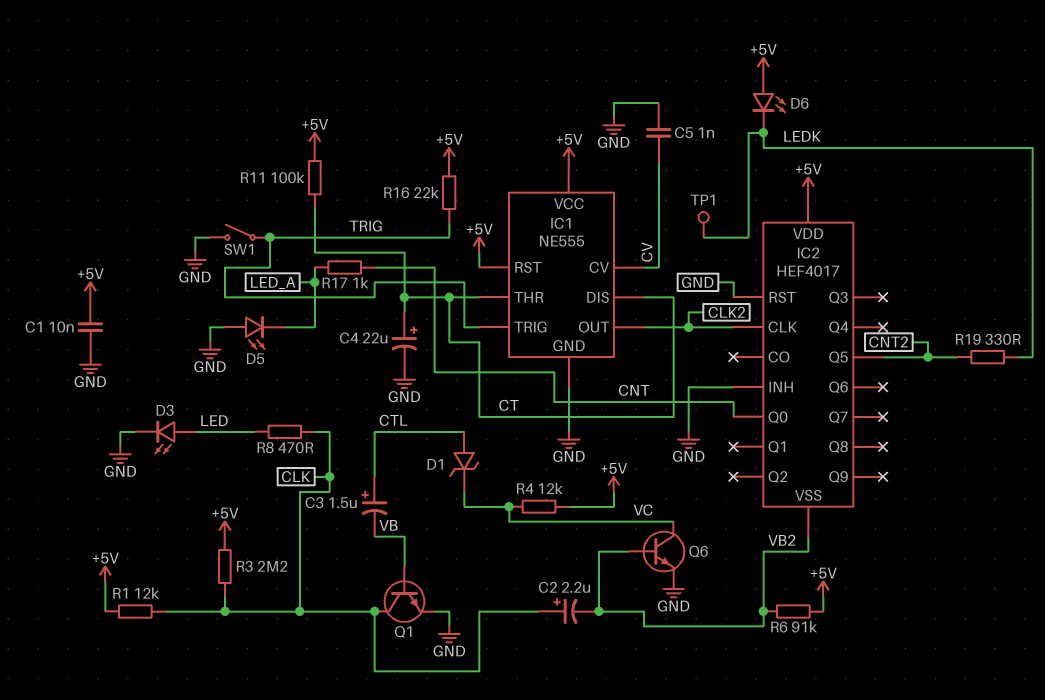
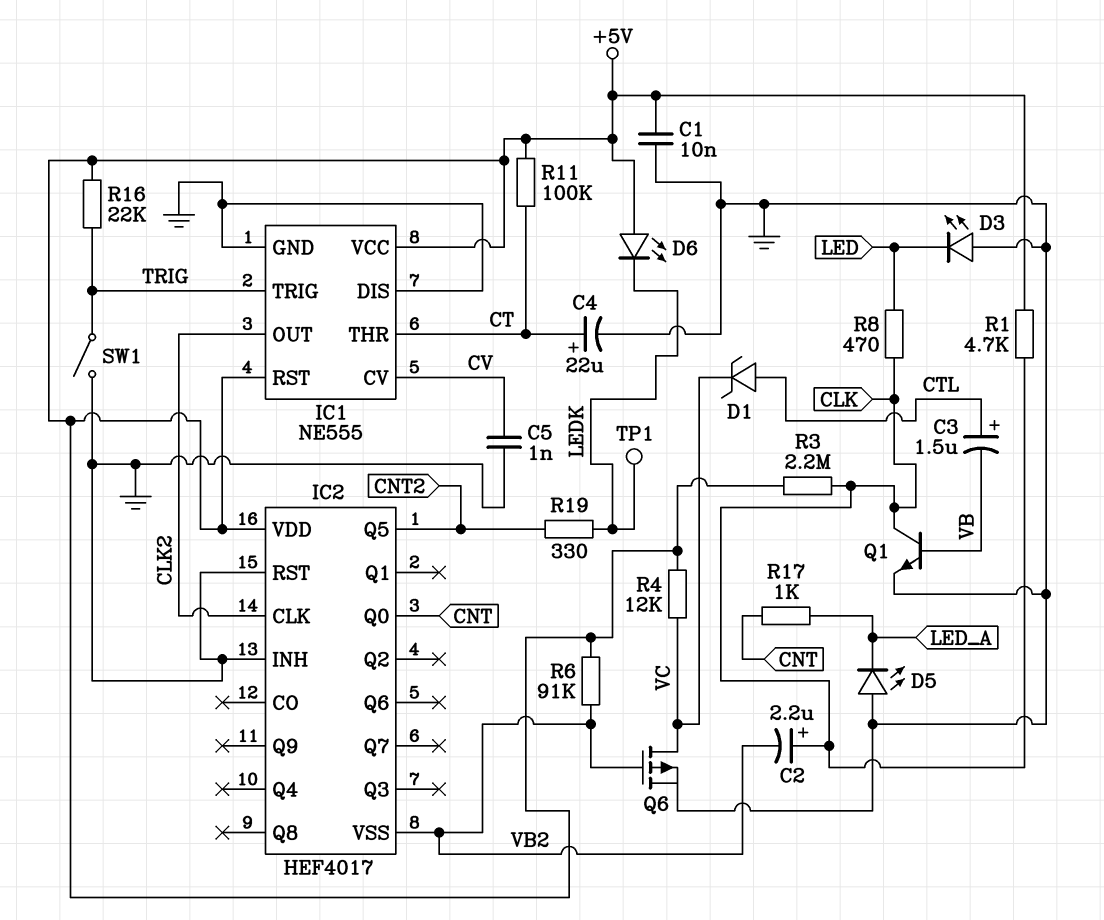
D3: LED (A LED, K GND) -> LED (A GND, K LED)
IC1 pin DIS: CT -> GND
Q6: NPN (B VB2, C VC, E GND) -> PMOS (G VB2, D VC, S GND)
R1: 12k (+5V, CLK) -> 4.7k (+5V, CLK)

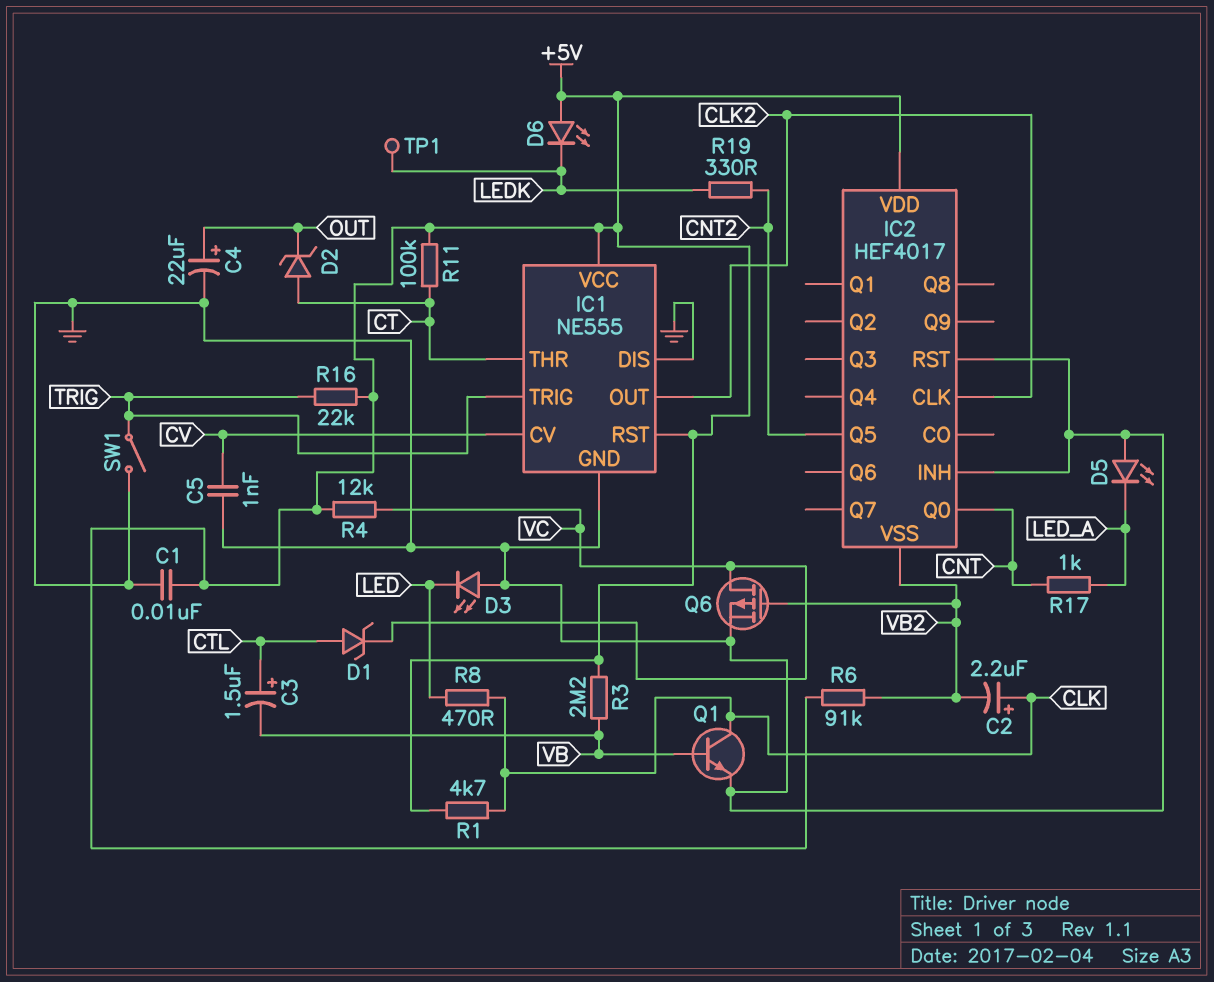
C4: 22uF (plus CT, minus GND) -> 22uF (plus OUT, minus GND)
D2: none -> zener (A CT, K OUT)
R3: 2.2M (+5V, CLK) -> 2.2M (+5V, VB)

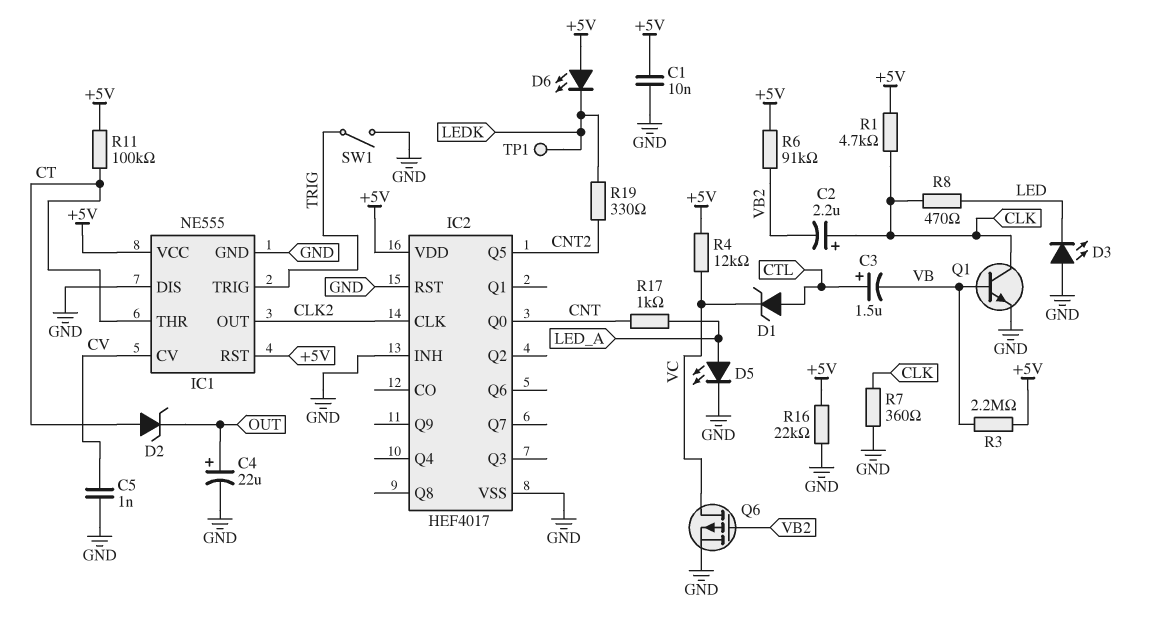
D5: LED (A GND, K LED_A) -> LED (A LED_A, K GND)
IC2 pin VSS: VB2 -> GND
R7: none -> 360 (CLK, GND)
R16: 22k (+5V, TRIG) -> 22k (+5V, GND)

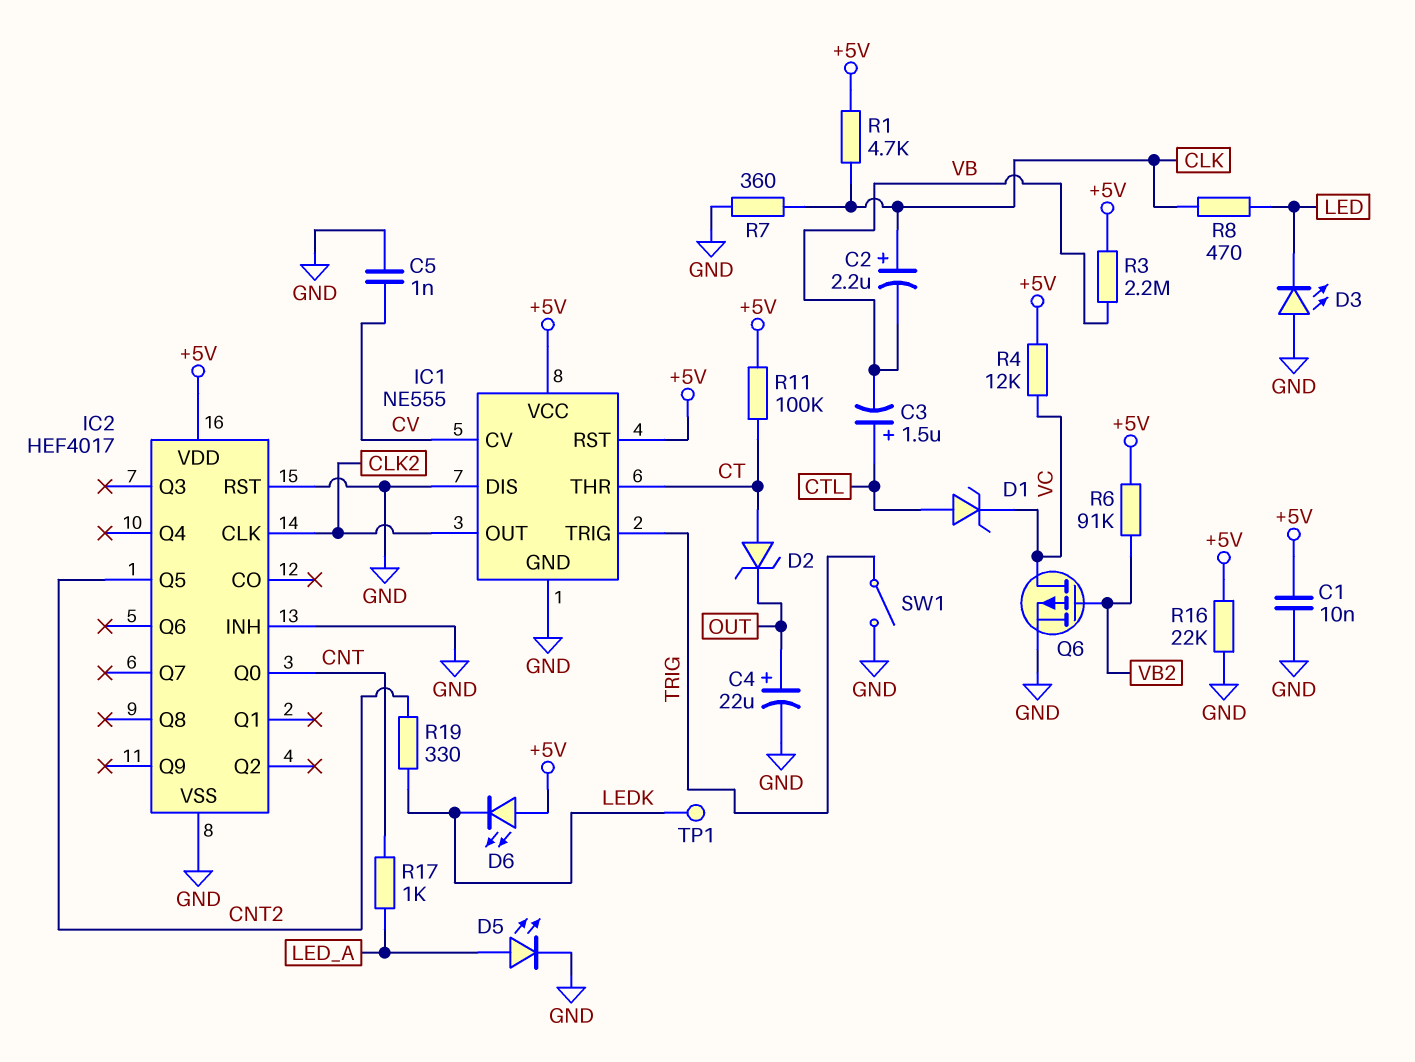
C2: 2.2uF (plus CLK, minus VB2) -> 2.2uF (plus CLK, minus VB)
Q1: NPN (B VB, C CLK, E GND) -> none

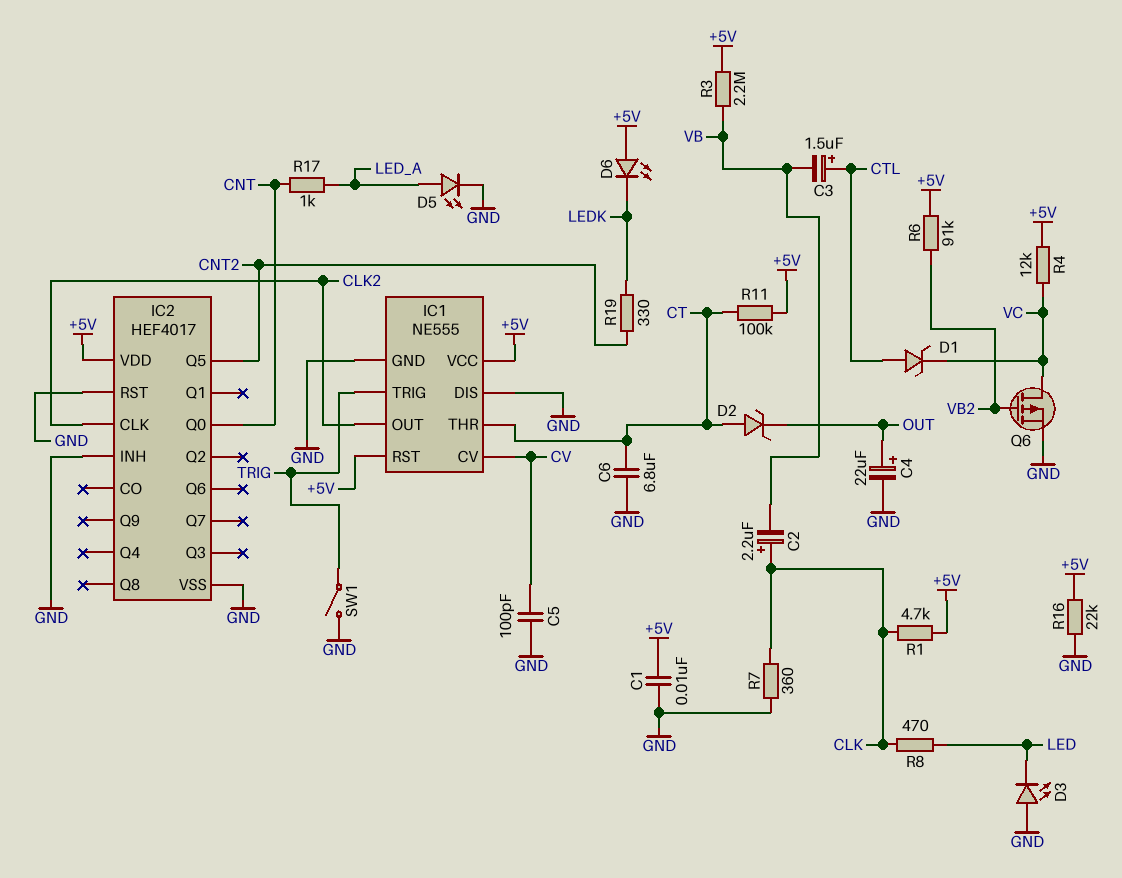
C5: 1nF (CV, GND) -> 100pF (CV, GND)
C6: none -> 6.8uF (CT, GND)
TP1: test point (LEDK) -> none

